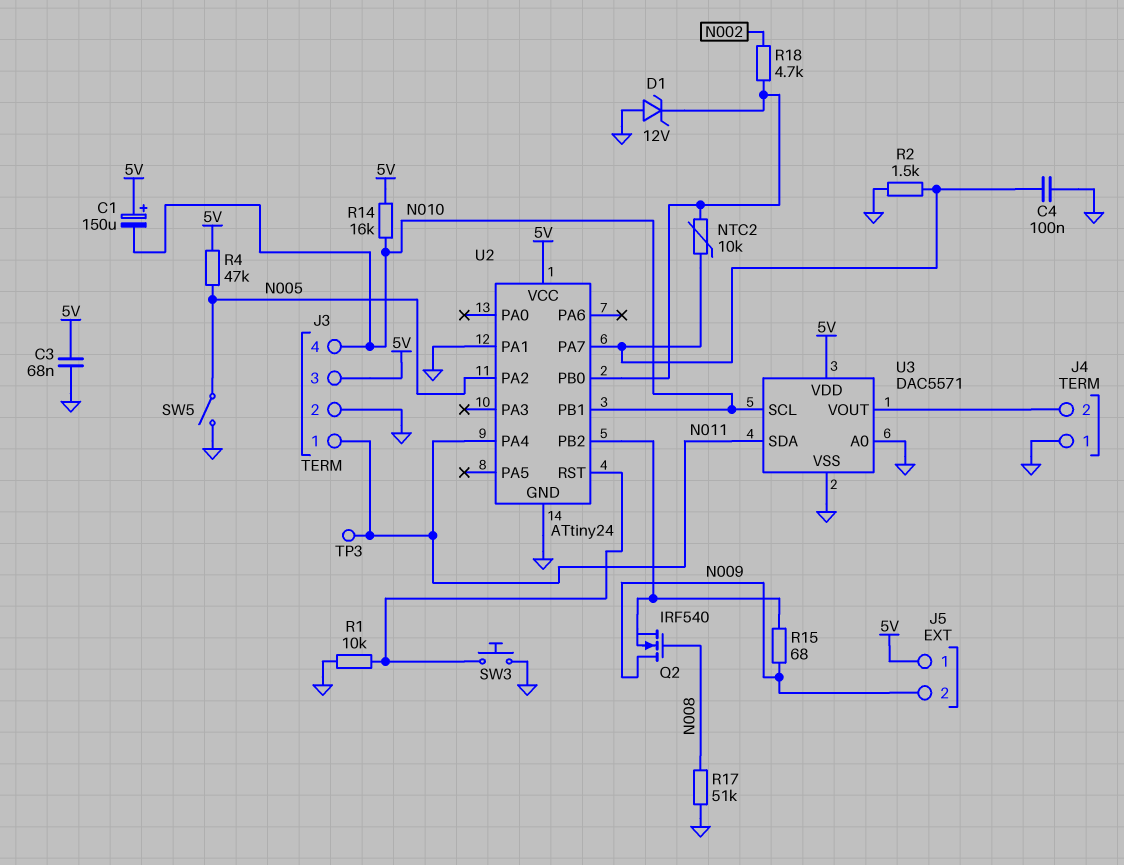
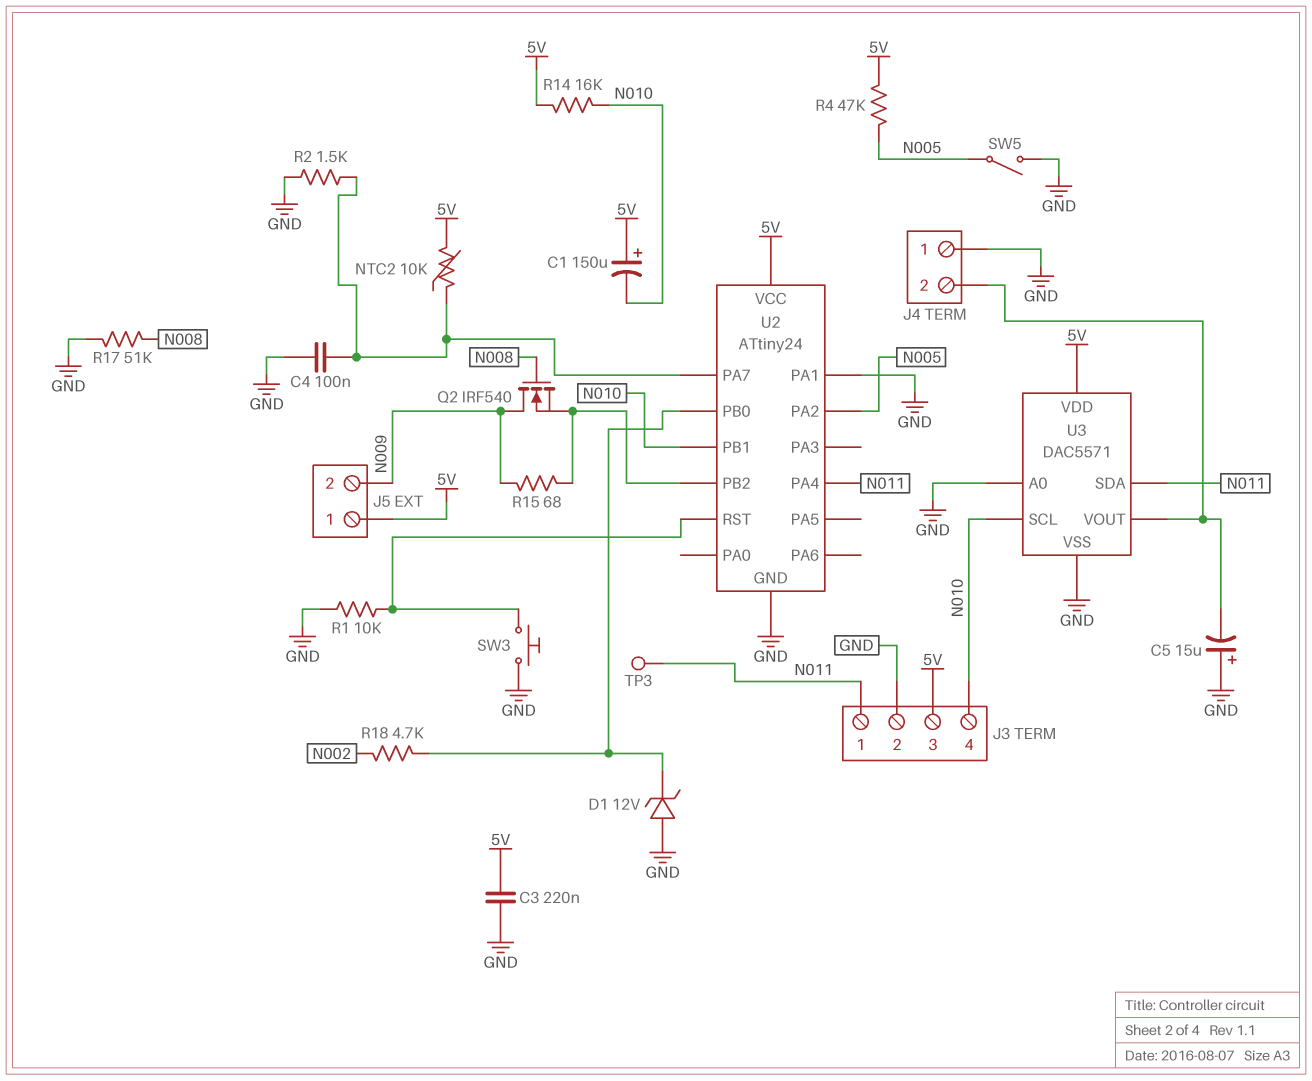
C3: 68nF (5V, GND) -> 220nF (5V, GND)
C5: none -> 15uF (plus GND, minus J4/2)
NTC2: 10k (U2/PA7, U2/PB0) -> 10k (5V, U2/PA7)

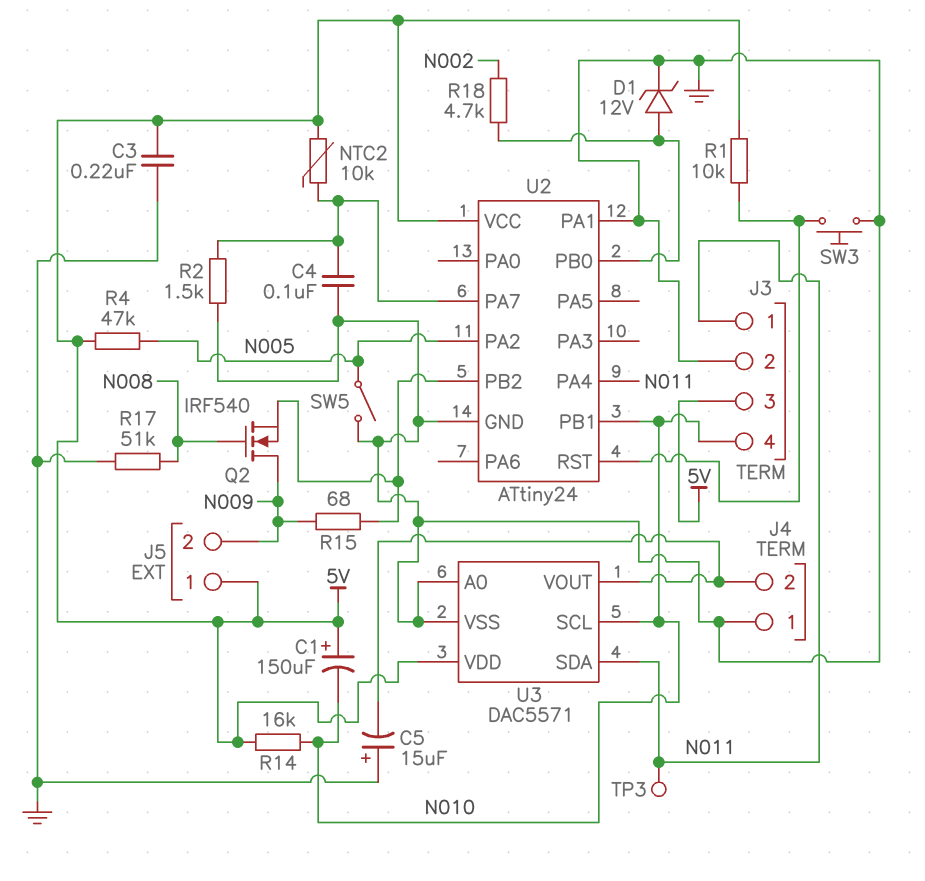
D1: zener 12V (A GND, K U2/PB0) -> zener 12V (A U2/PB0, K GND)
R1: 10k (GND, U2/RST) -> 10k (5V, U2/RST)

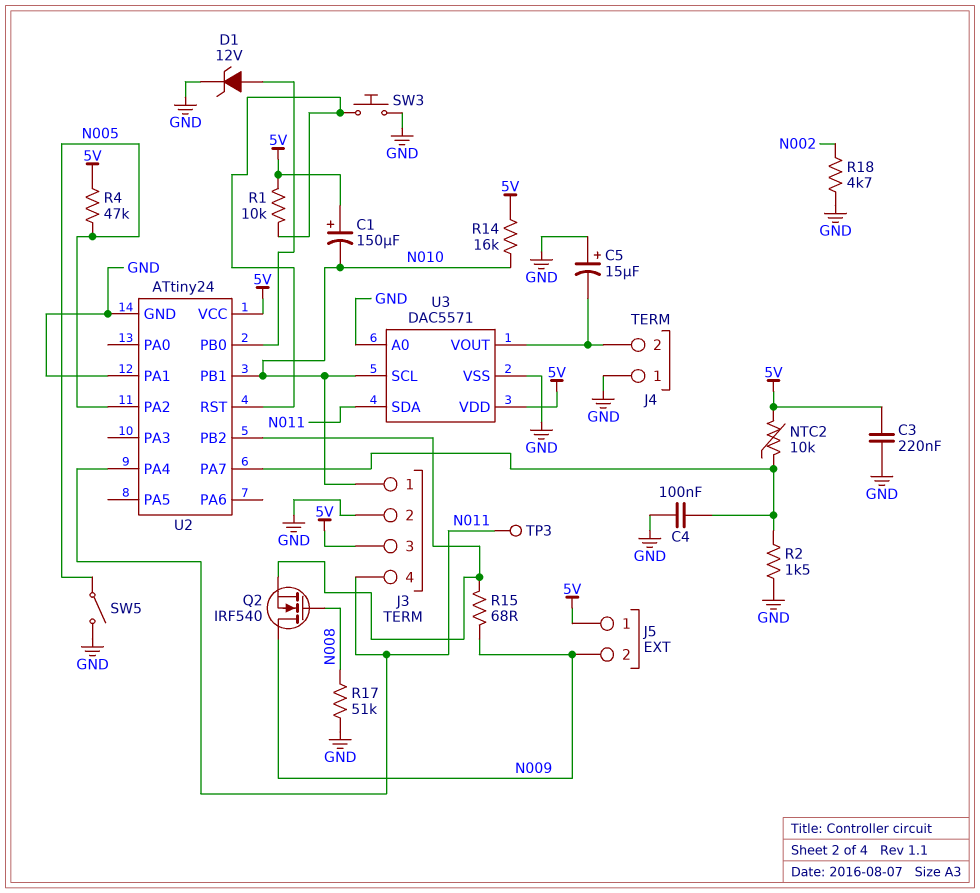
J3 pin 1: N011 -> N010
J3 pin 4: N010 -> N011
R18: 4.7k (N002, U2/PB0) -> 4.7k (GND, N002)

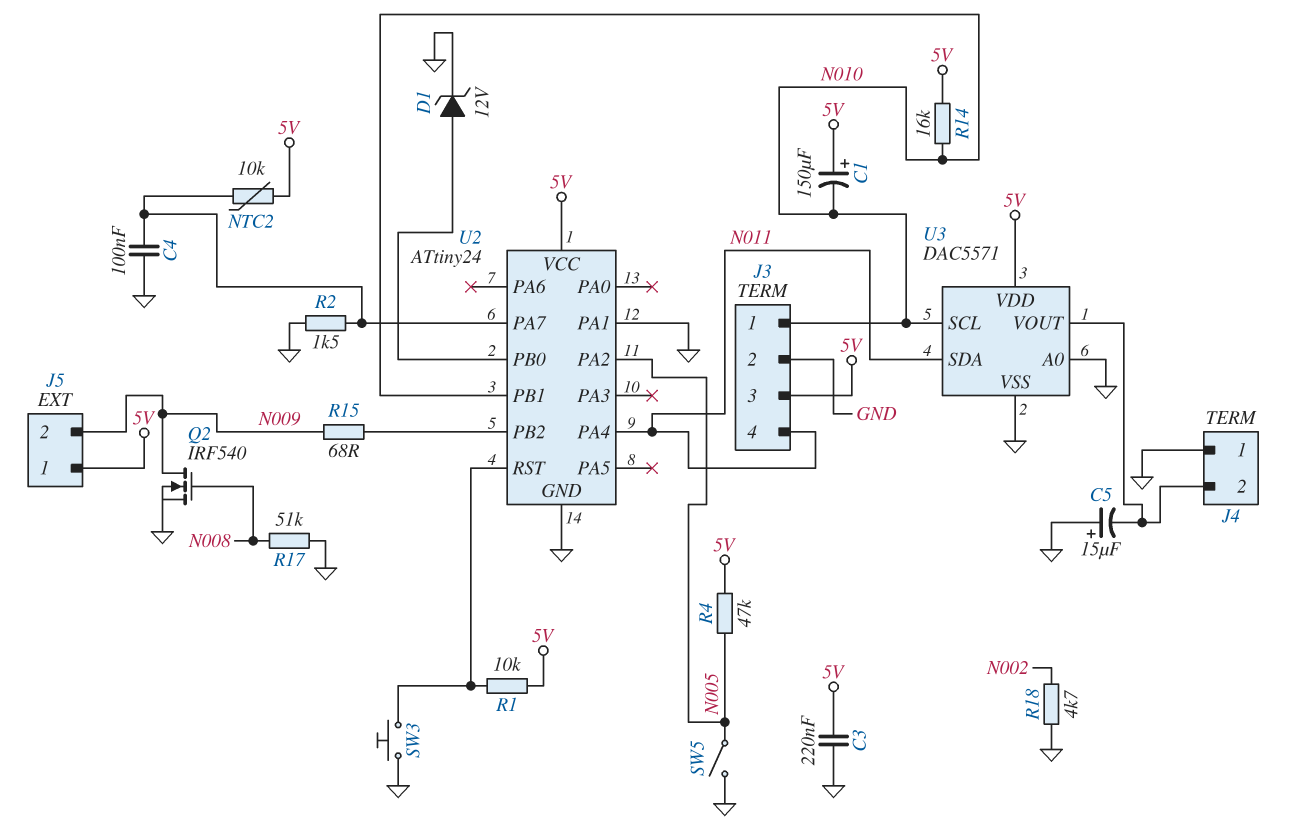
Q2: NMOS IRF540 (G N008, D N009, S U2/PB2) -> NMOS IRF540 (G N008, D N009, S GND)
TP3: test point (N011) -> none

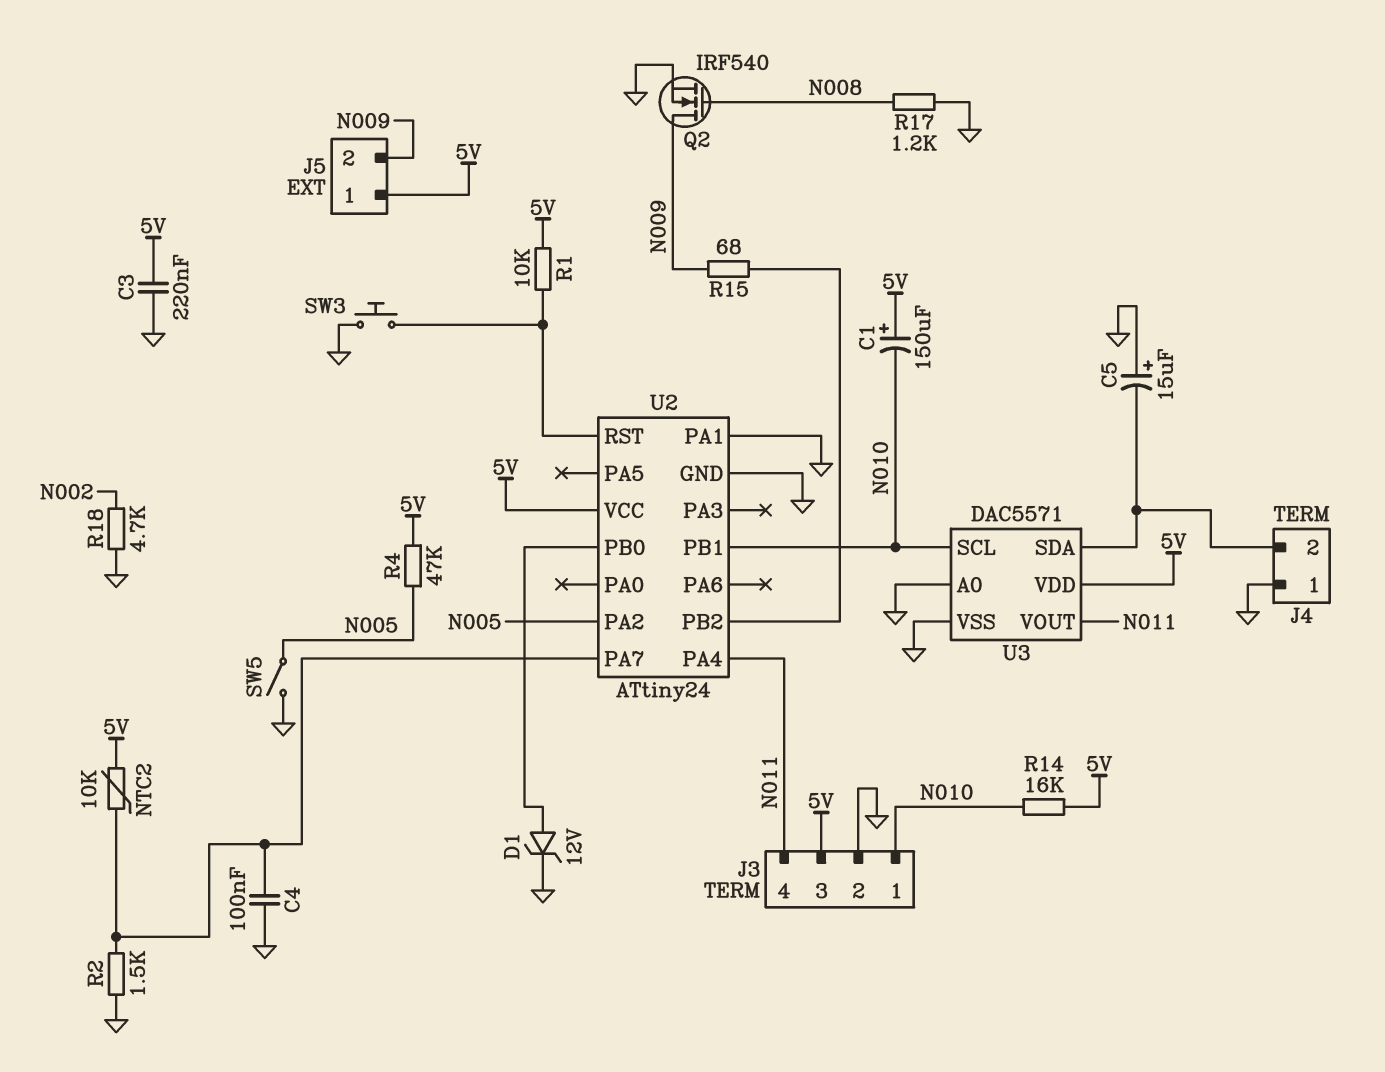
R17: 51k (GND, N008) -> 1.2k (GND, N008)
U3 pin SDA: N011 -> J4/2
U3 pin VOUT: J4/2 -> N011

